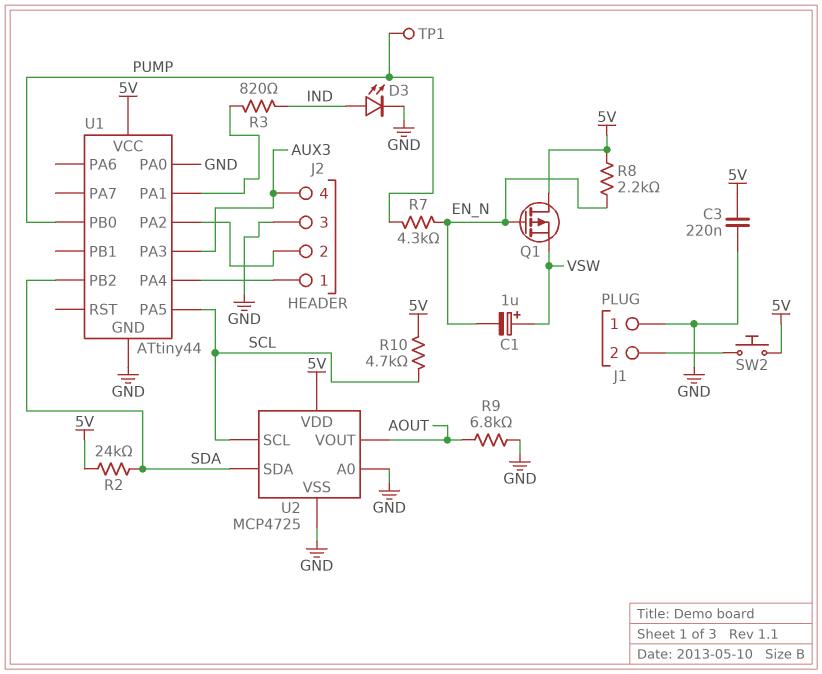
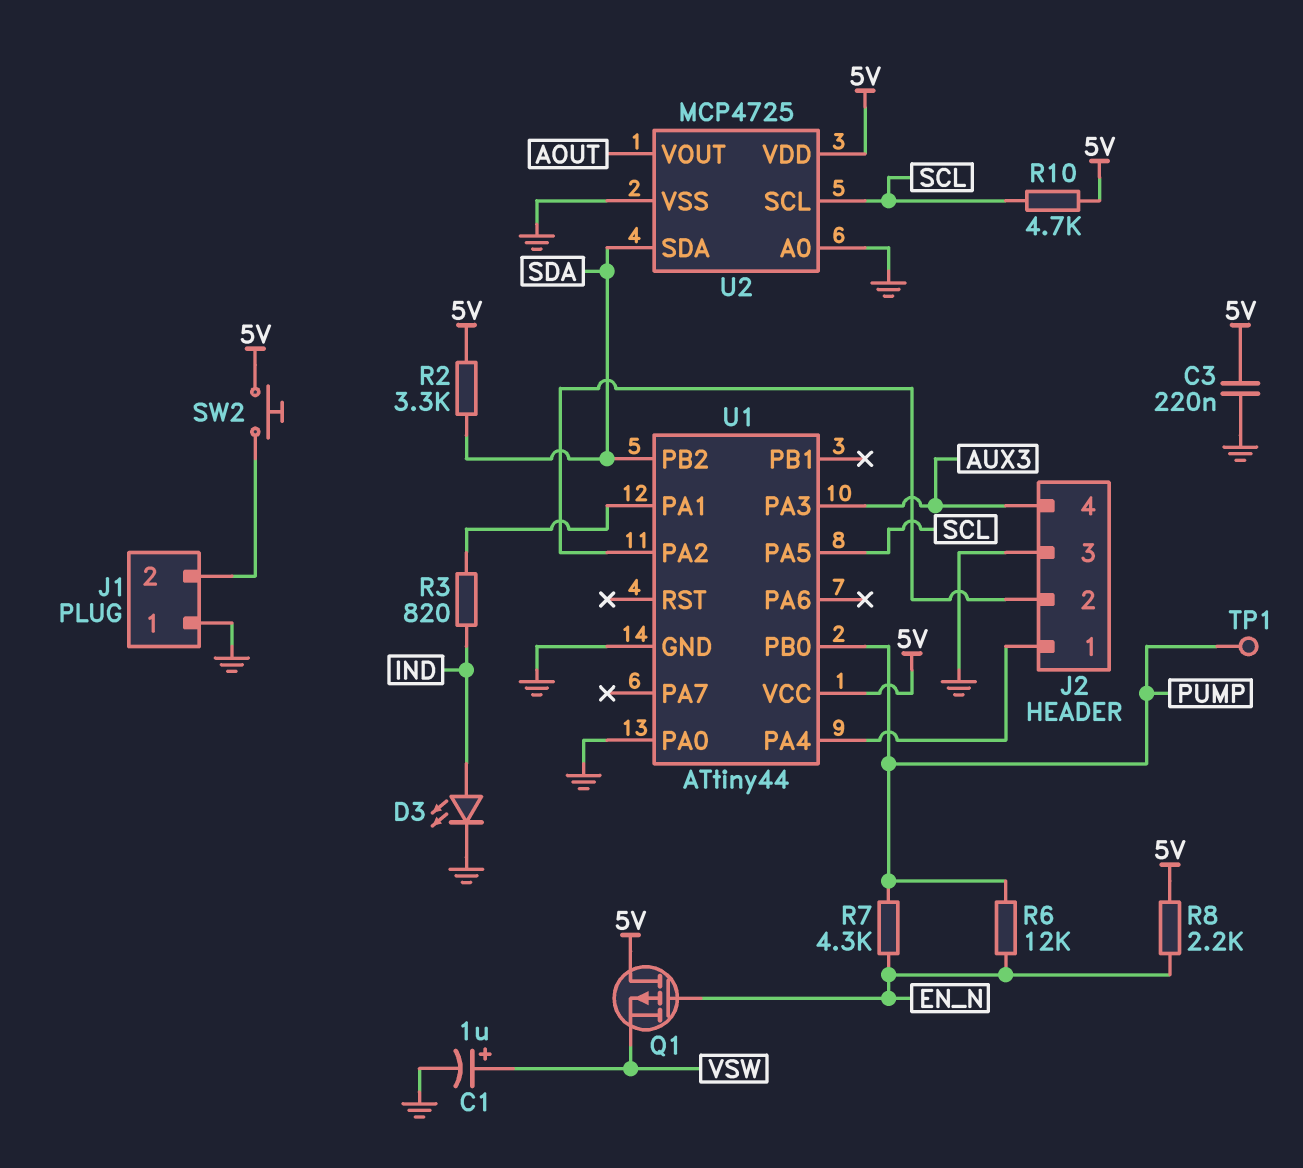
C1: 1uF (plus VSW, minus EN_N) -> 1uF (plus VSW, minus GND)
R2: 24k (5V, SDA) -> 3.3k (5V, SDA)
R6: none -> 12k (EN_N, PUMP)
R9: 6.8k (AOUT, GND) -> none

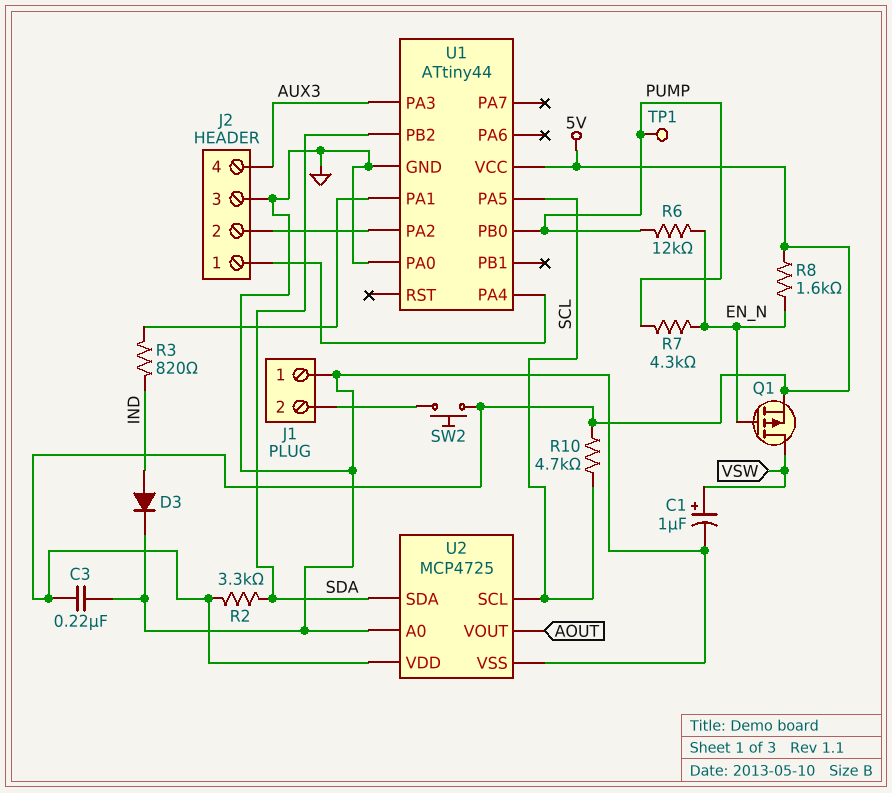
D3: LED (A IND, K GND) -> diode (A IND, K GND)
Q1: PMOS (G EN_N, D 5V, S VSW) -> PMOS (G EN_N, D VSW, S 5V)
R8: 2.2k (5V, EN_N) -> 1.6k (5V, EN_N)

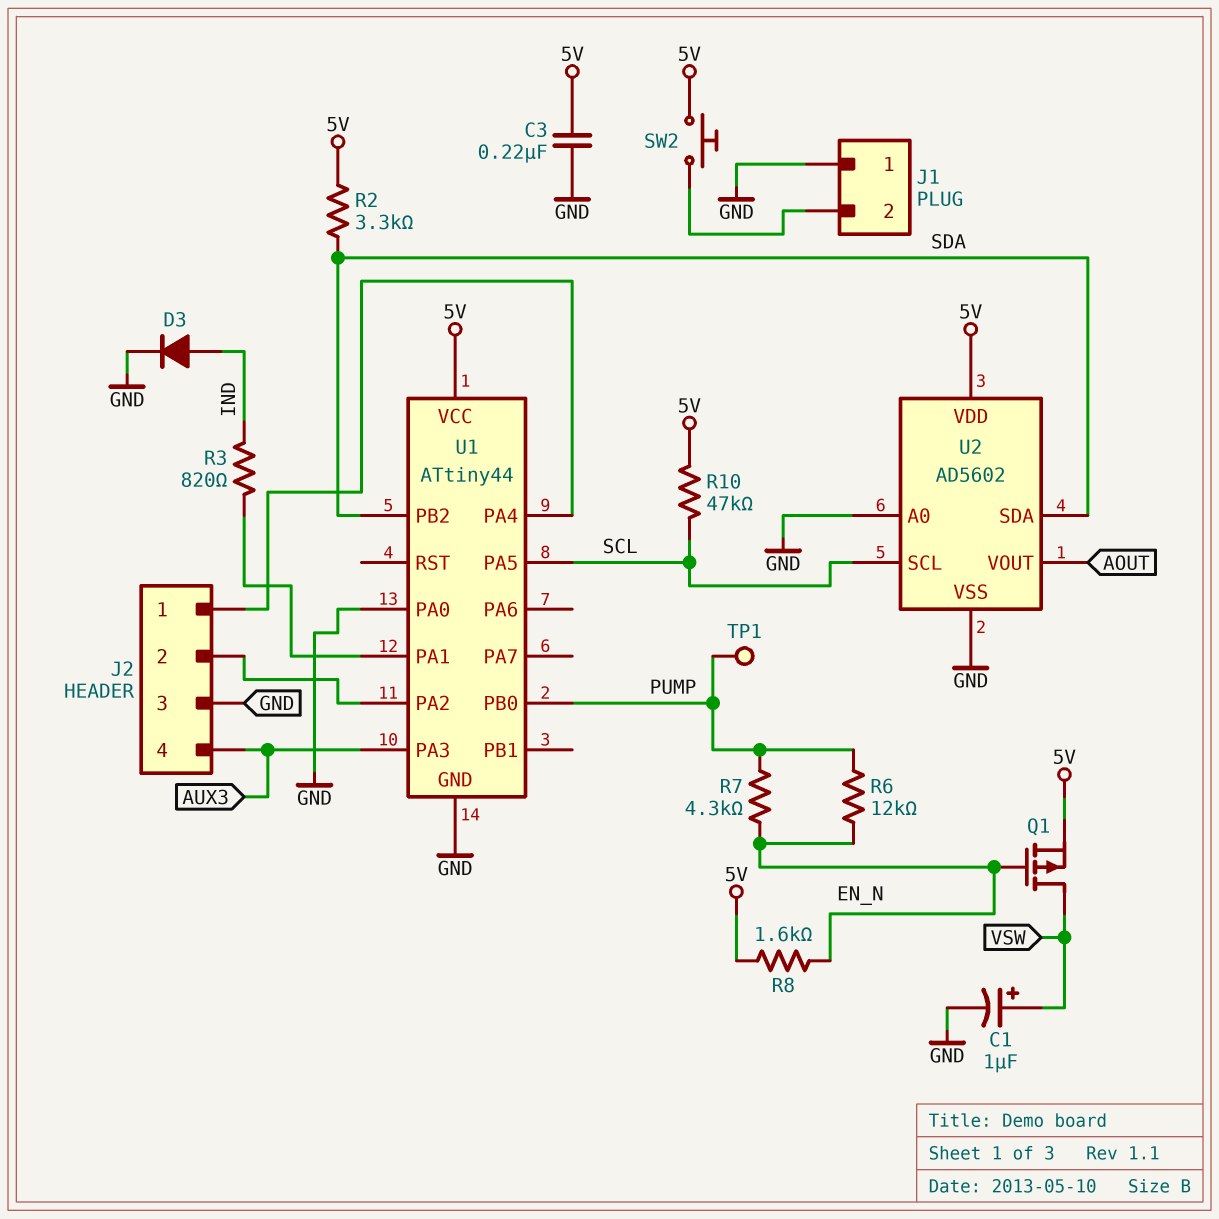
R10: 4.7k (5V, SCL) -> 47k (5V, SCL)
U2: MCP4725 -> AD5602

